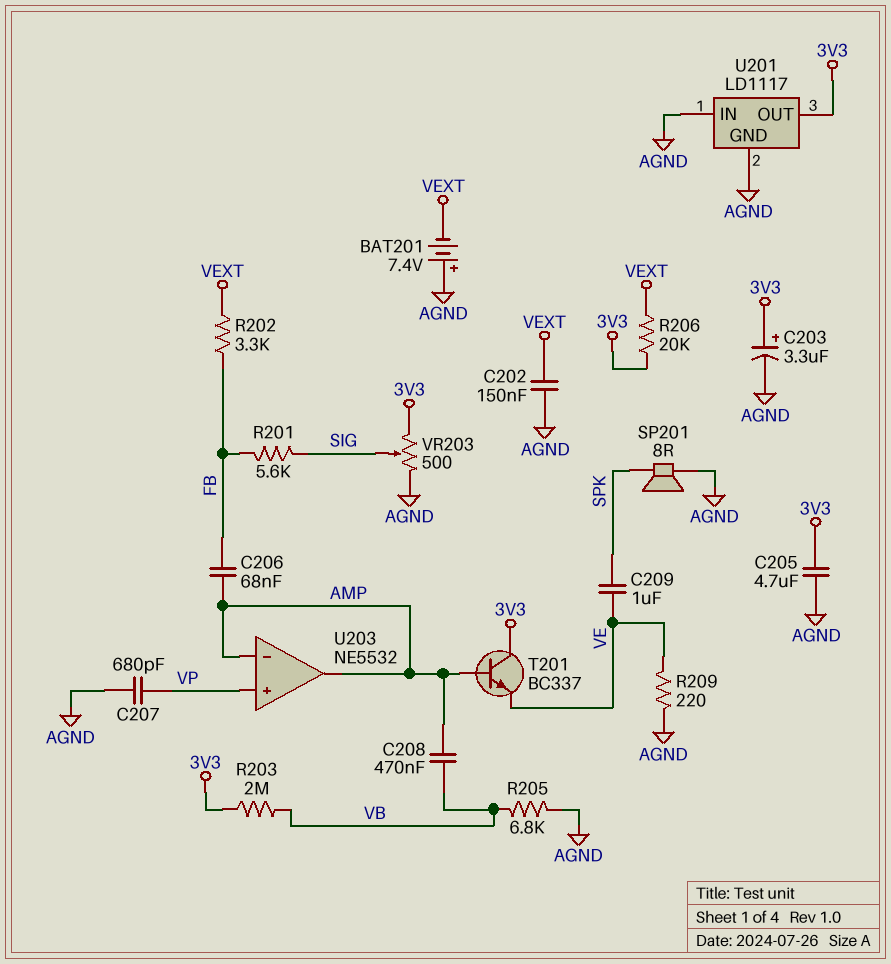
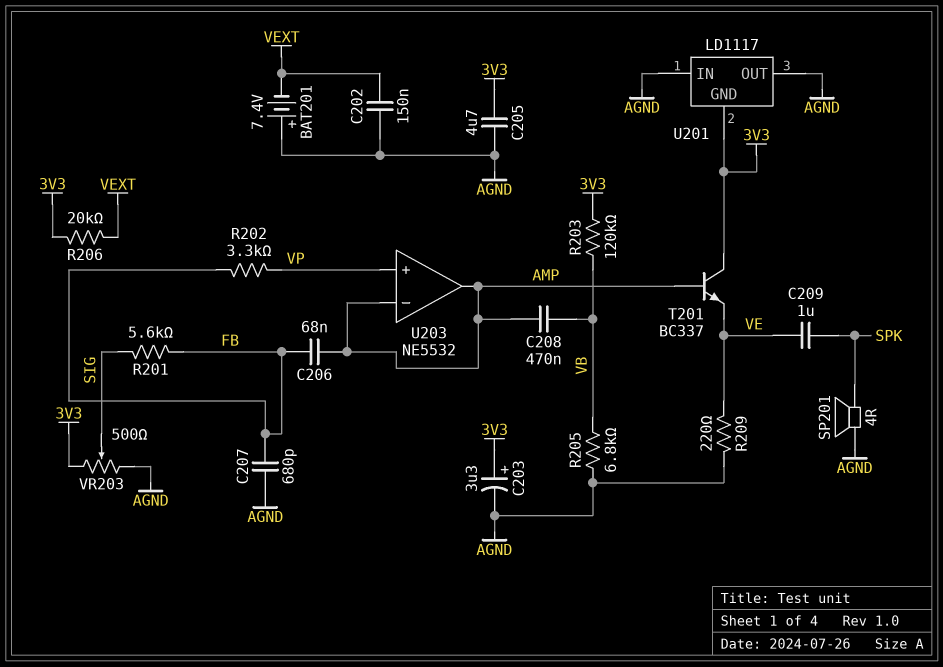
C207: 680pF (AGND, VP) -> 680pF (AGND, FB)
R202: 3.3k (FB, VEXT) -> 3.3k (FB, VP)
R203: 2M (3V3, VB) -> 120k (3V3, VB)
SP201: speaker 8R (AGND, SPK) -> speaker 4R (AGND, SPK)
U201 pin GND: AGND -> 3V3
U201 pin OUT: 3V3 -> AGND

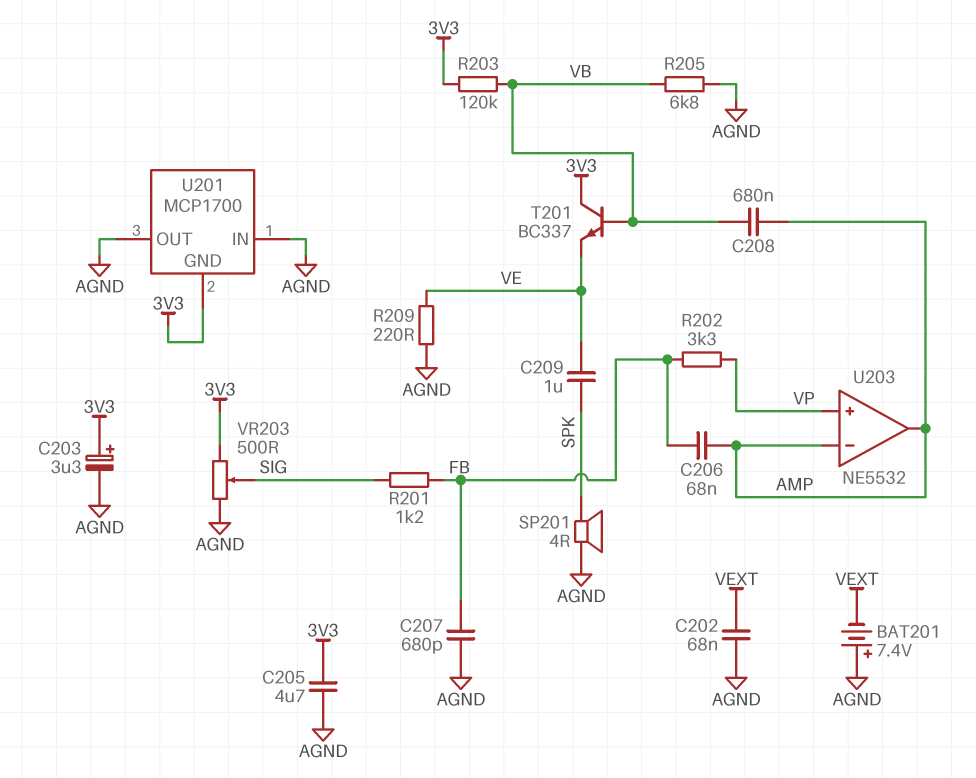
C202: 150nF (AGND, VEXT) -> 68nF (AGND, VEXT)
C208: 470nF (AMP, VB) -> 680nF (AMP, VB)
R201: 5.6k (FB, SIG) -> 1.2k (FB, SIG)
R206: 20k (3V3, VEXT) -> none
T201: NPN BC337 (B AMP, C 3V3, E VE) -> NPN BC337 (B VB, C 3V3, E VE)
U201: LD1117 -> MCP1700

